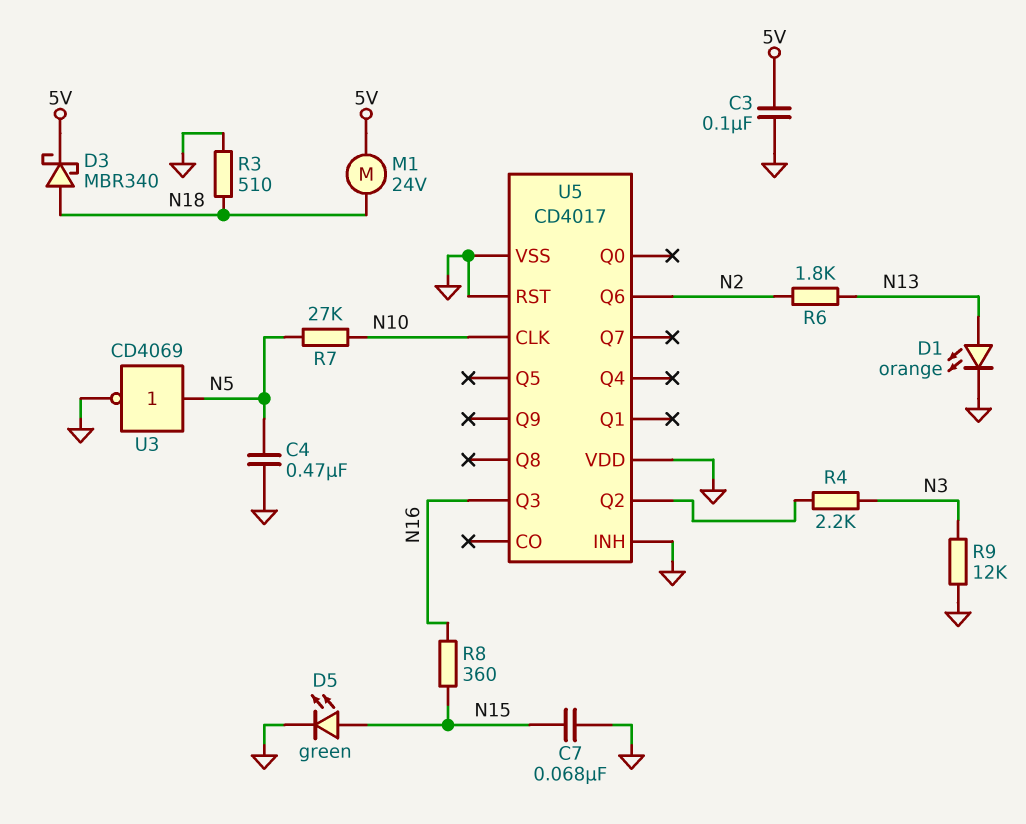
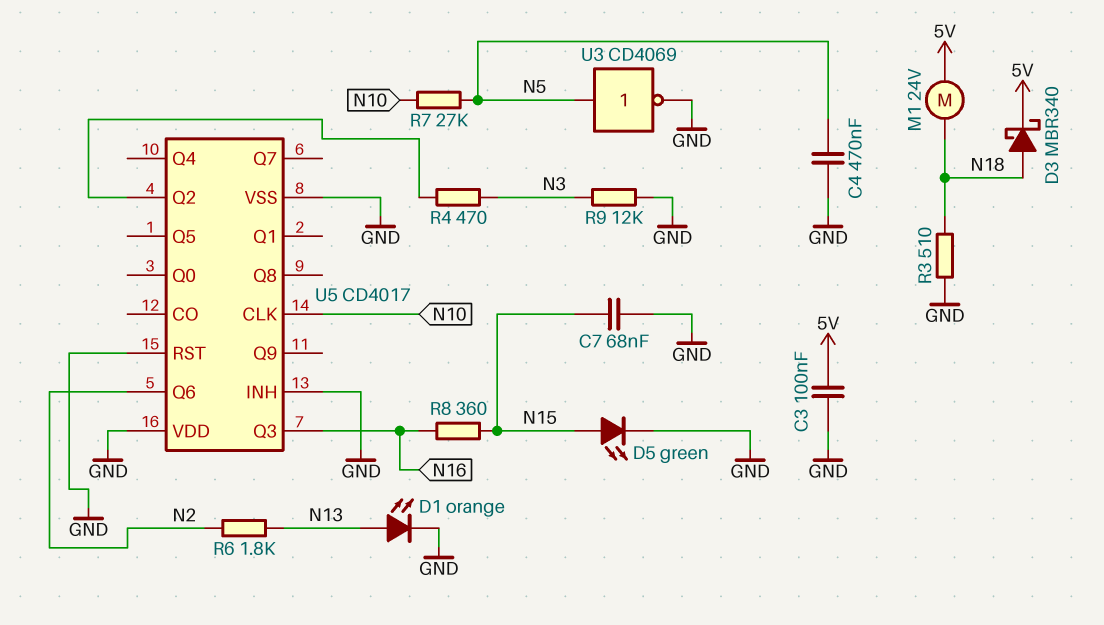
R4: 2.2k (N3, U5/Q2) -> 470 (N3, U5/Q2)

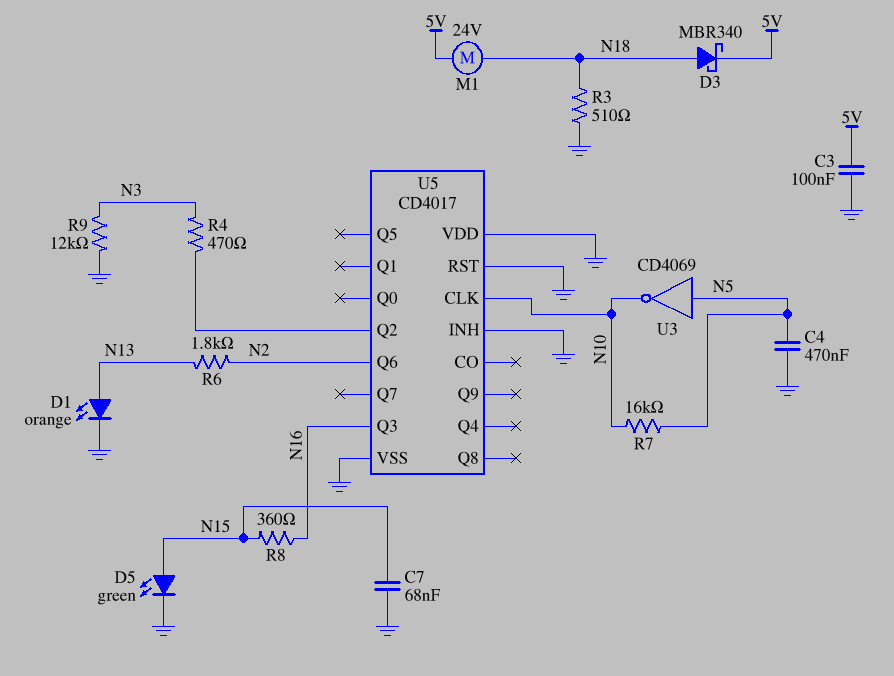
R7: 27k (N5, N10) -> 16k (N5, N10)
U3: NOT CD4069 (in N5, out GND) -> NOT CD4069 (in N5, out N10)

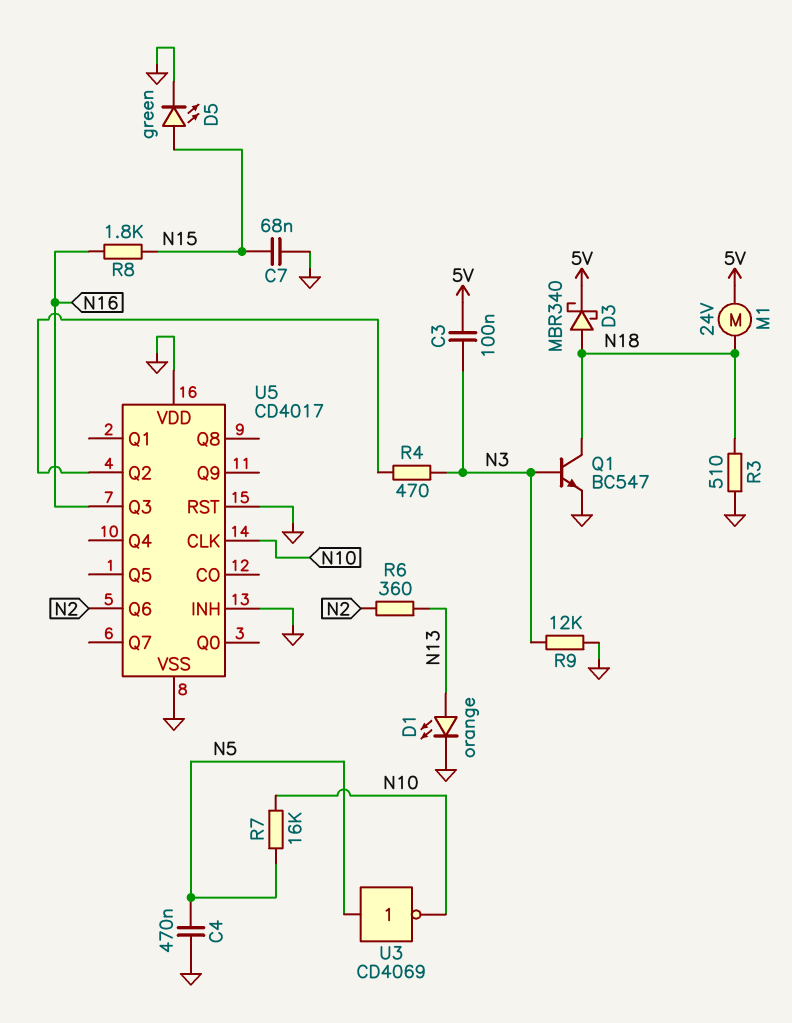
C3: 100nF (5V, GND) -> 100nF (5V, N3)
Q1: none -> NPN BC547 (B N3, C N18, E GND)
R6: 1.8k (N2, N13) -> 360 (N2, N13)
R8: 360 (N15, N16) -> 1.8k (N15, N16)

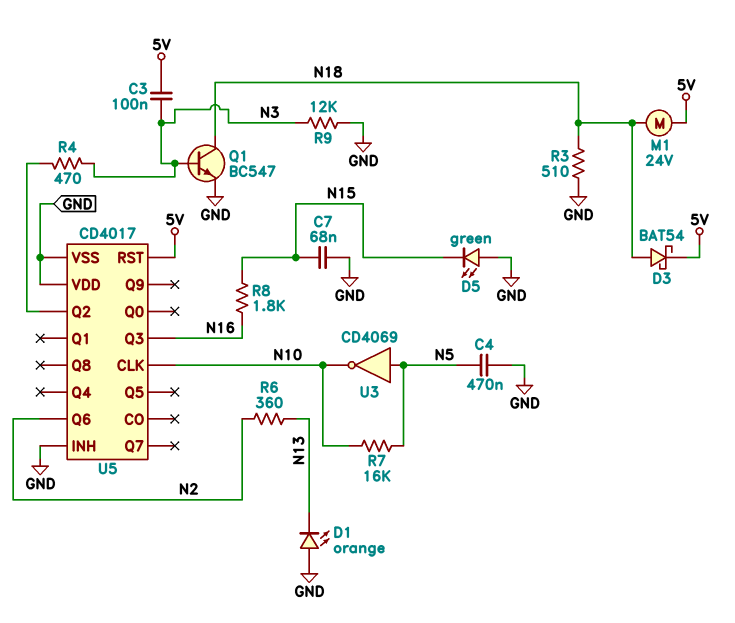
D1: LED orange (A N13, K GND) -> LED orange (A GND, K N13)
D3: schottky MBR340 (A N18, K 5V) -> schottky BAT54 (A N18, K 5V)
D5: LED green (A N15, K GND) -> LED green (A GND, K N15)
U5 pin RST: GND -> 5V

